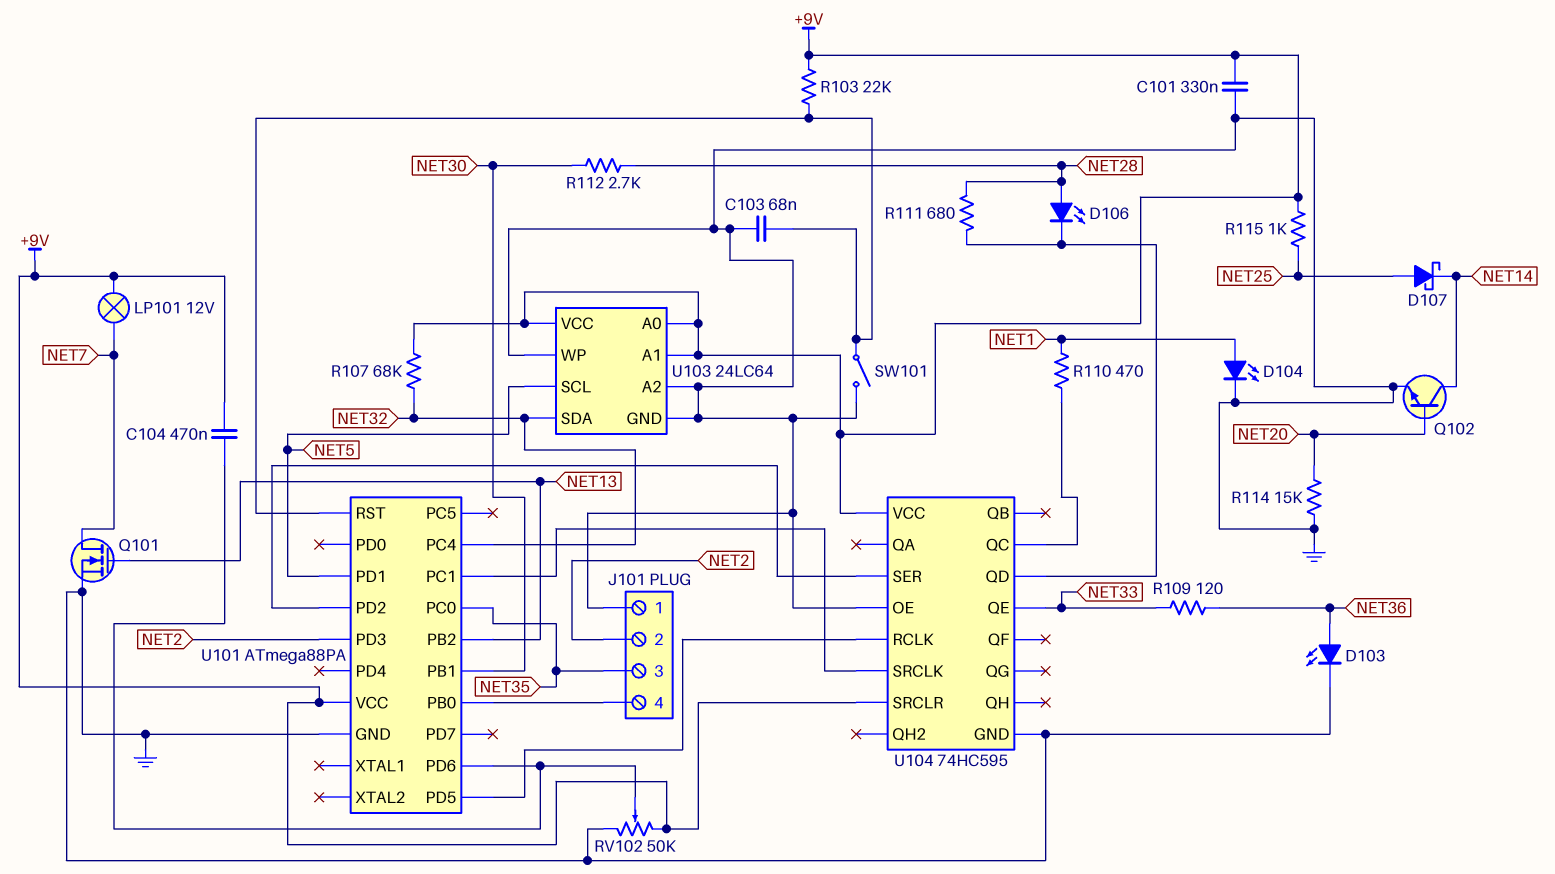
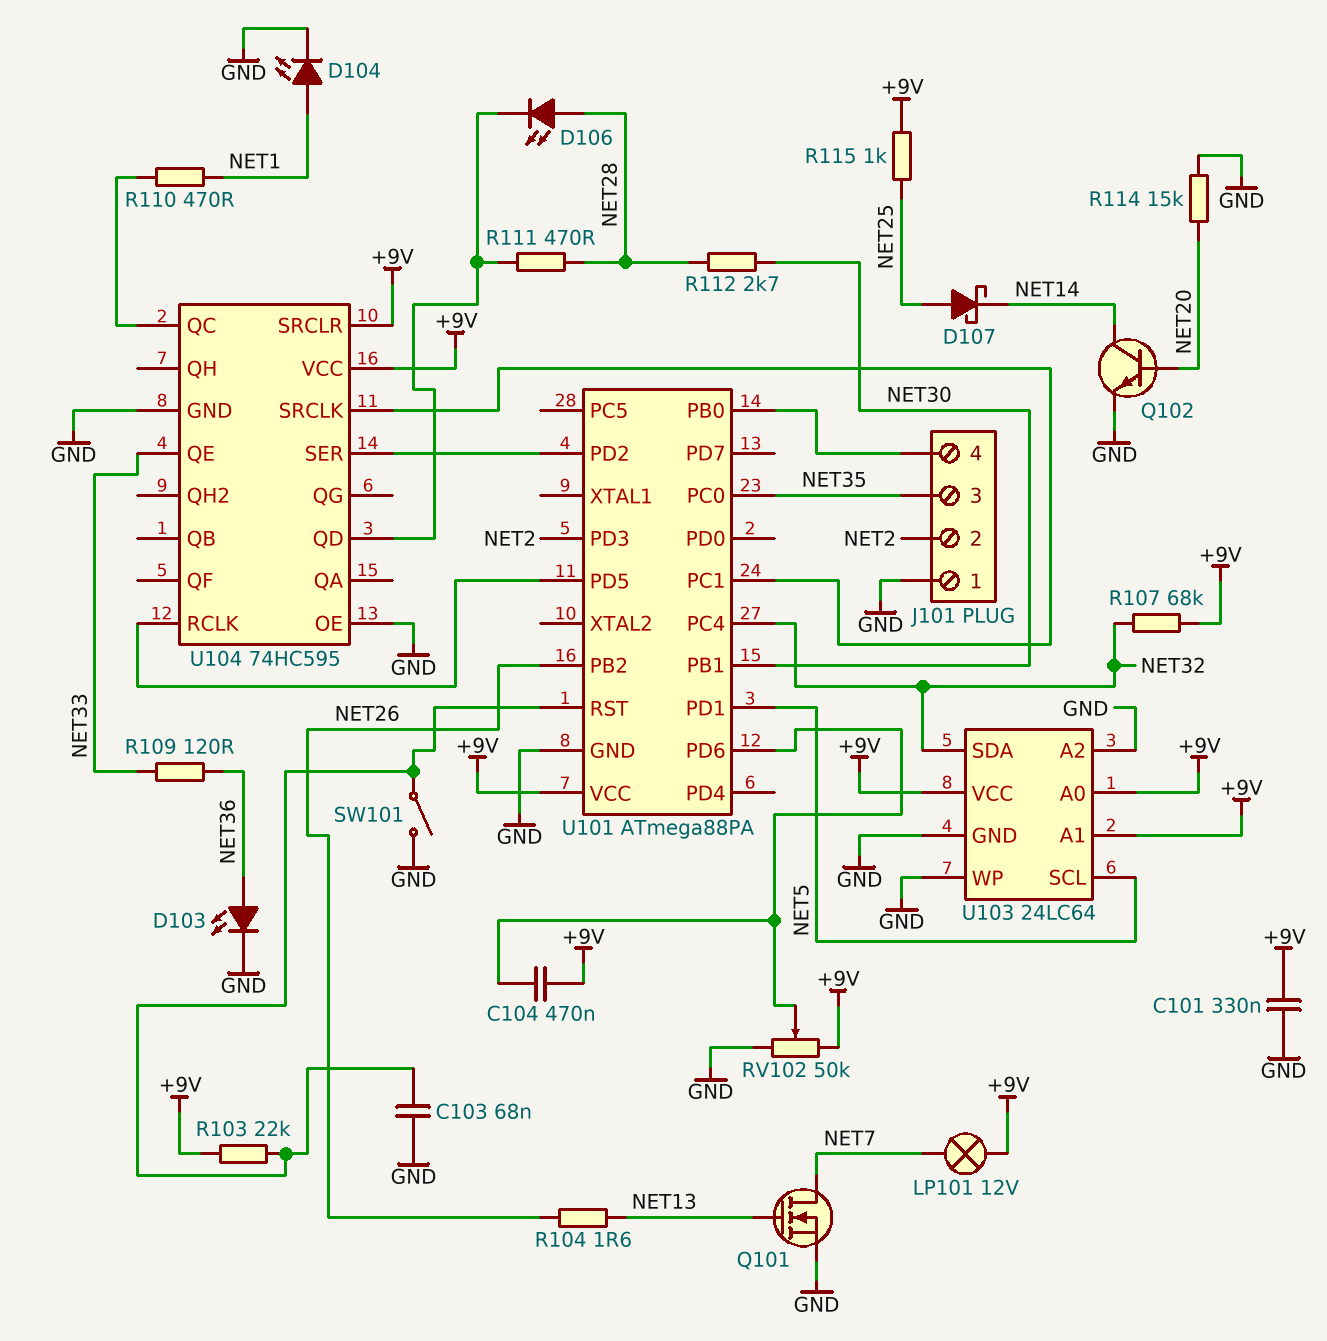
R104: none -> 1.6 (NET13, NET26)
R111: 680 (NET28, U104/QD) -> 470 (NET28, U104/QD)
U101 pin PB2: NET13 -> NET26

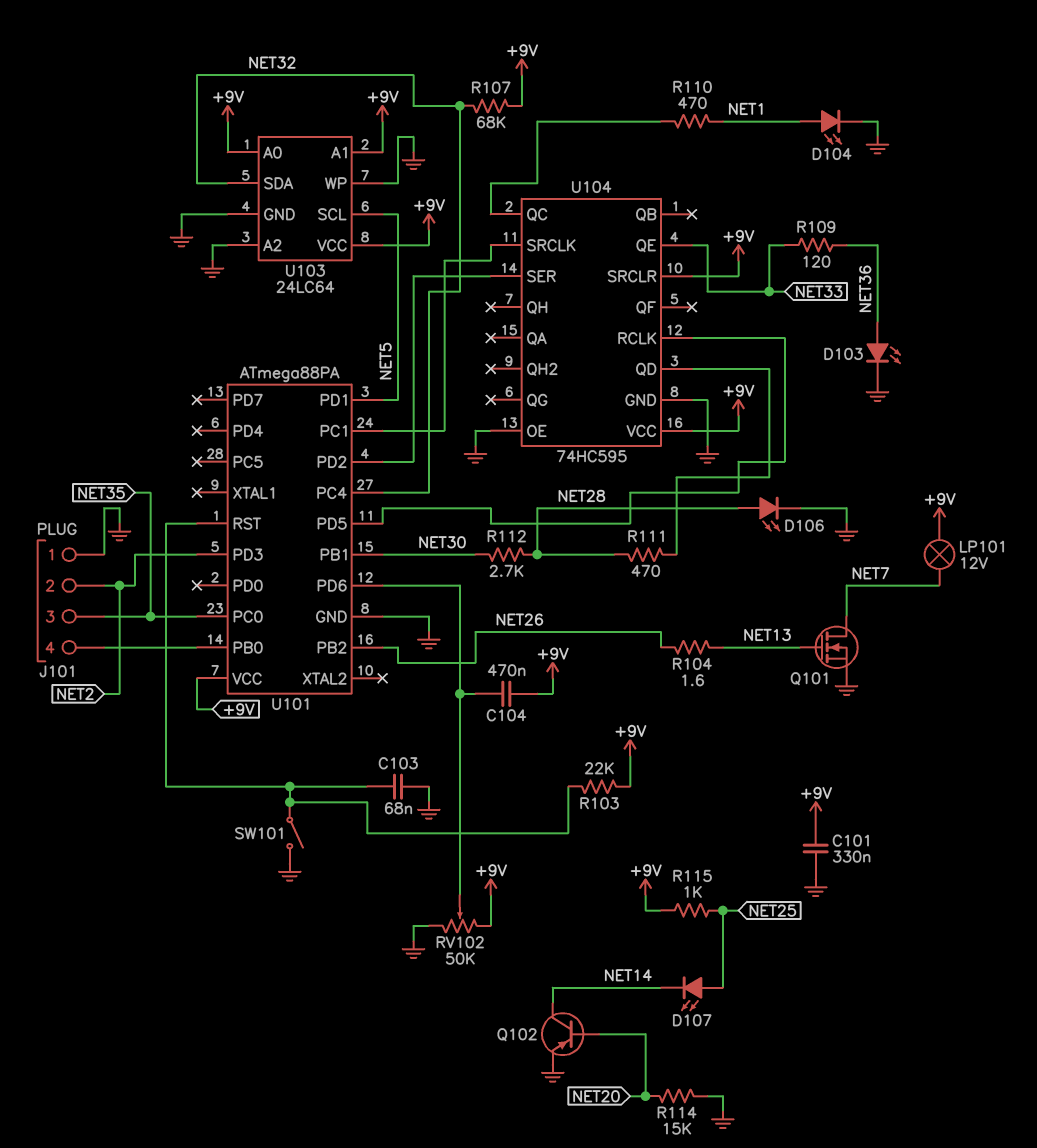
D106: LED (A NET28, K U104/QD) -> LED (A NET28, K GND)
D107: schottky (A NET25, K NET14) -> LED (A NET25, K NET14)
Q102: NPN (B NET20, C NET14, E GND) -> PNP (B NET20, C NET14, E GND)

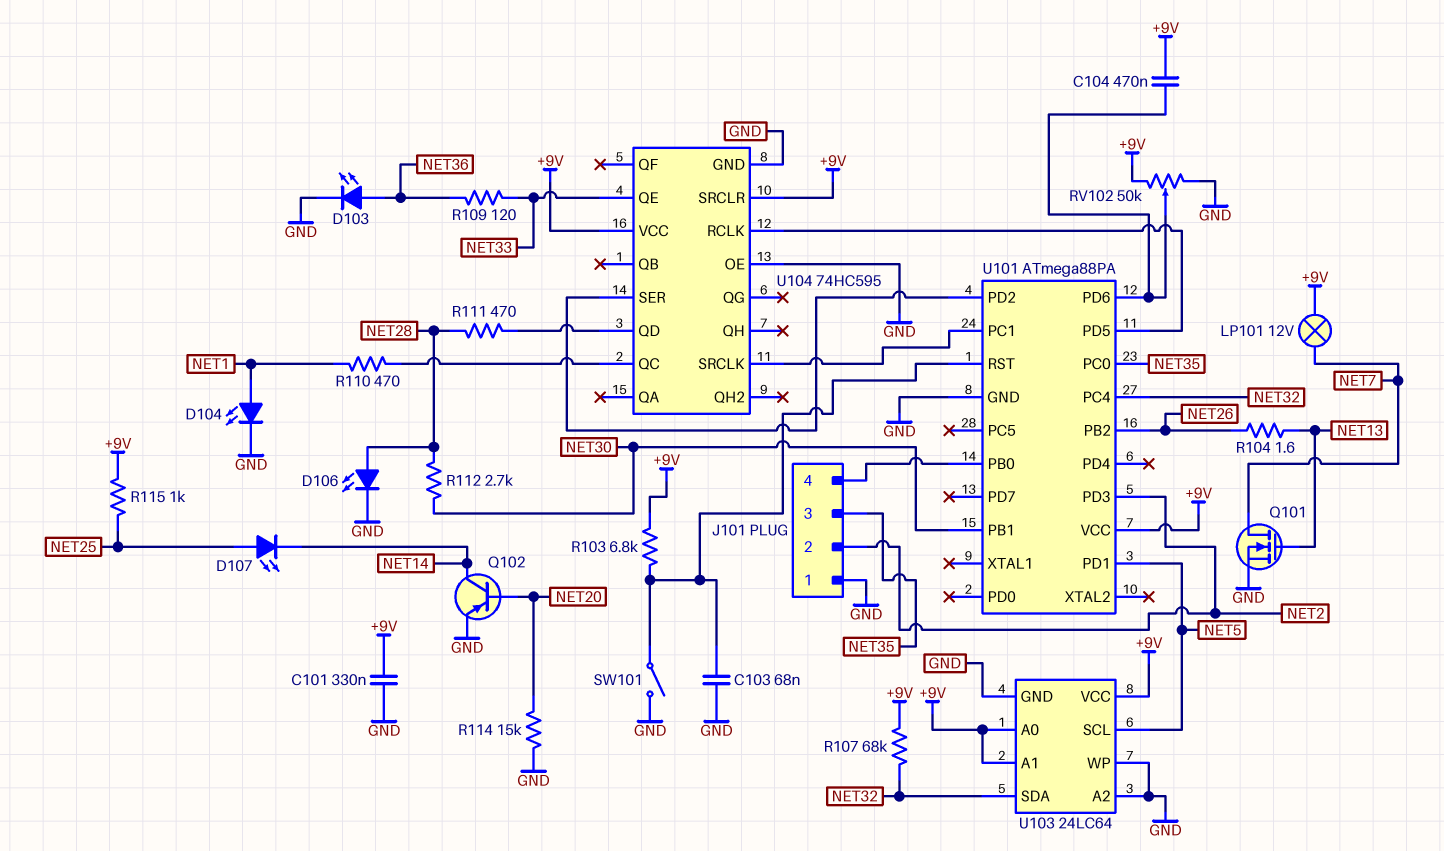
R103: 22k (+9V, U101/RST) -> 6.8k (+9V, U101/RST)

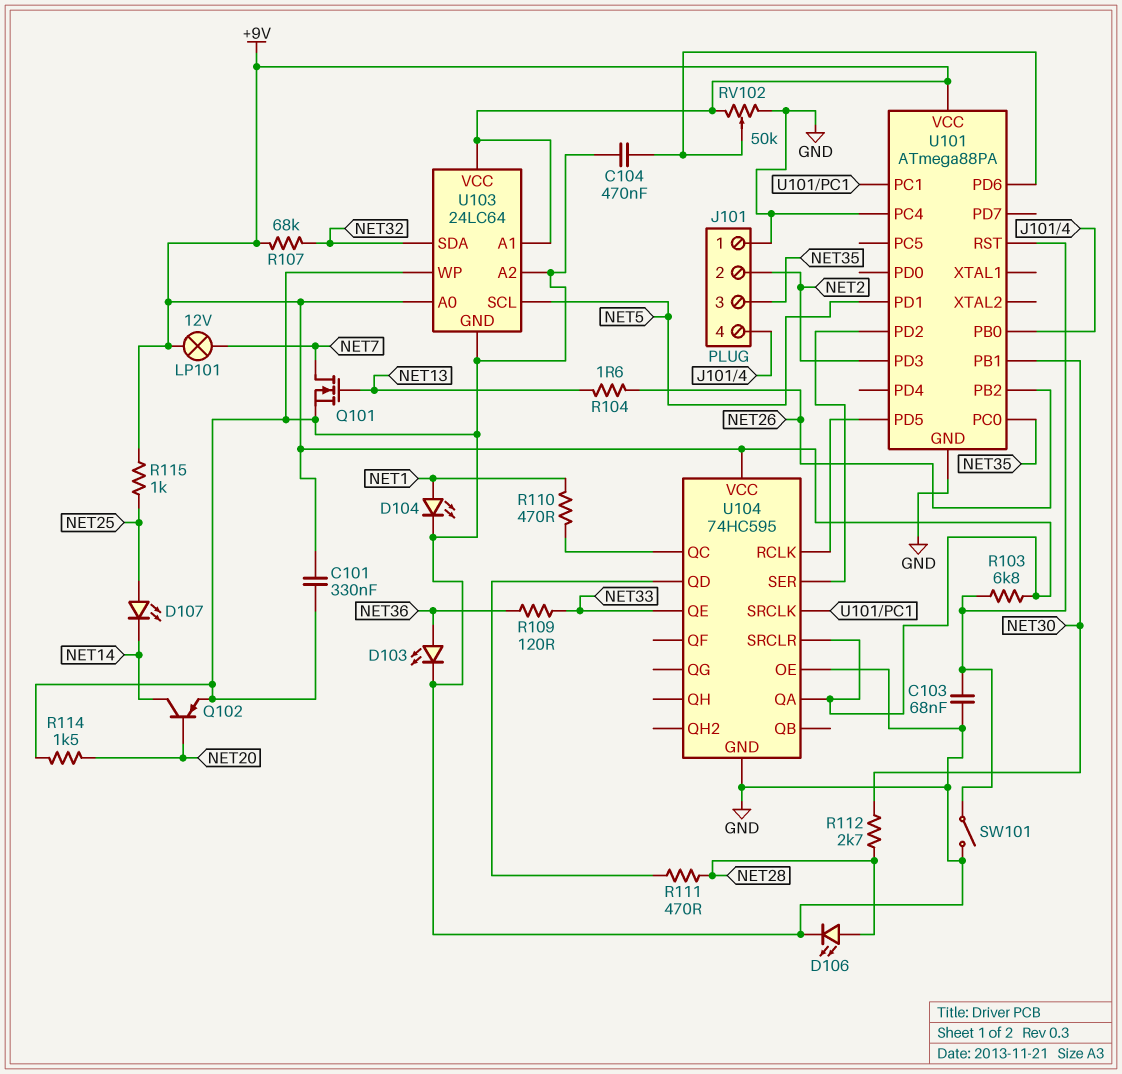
C104: 470nF (+9V, U101/PD6) -> 470nF (GND, U101/PD6)
R114: 15k (GND, NET20) -> 1.5k (GND, NET20)
U101 pin PC4: NET32 -> GND
U104 pin QA: none -> +9V

